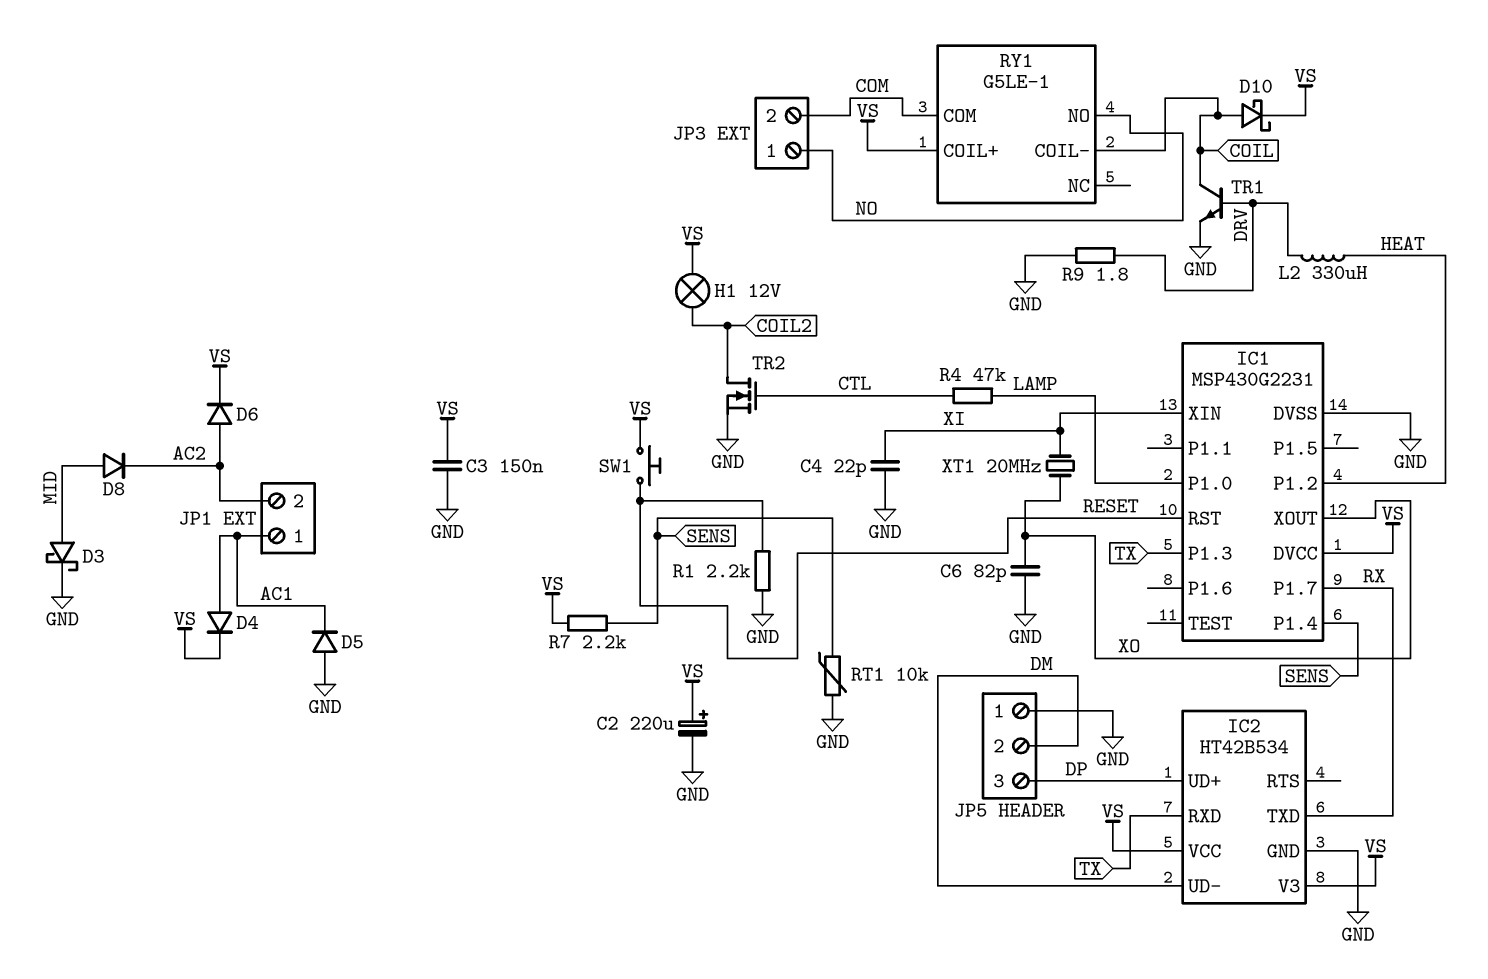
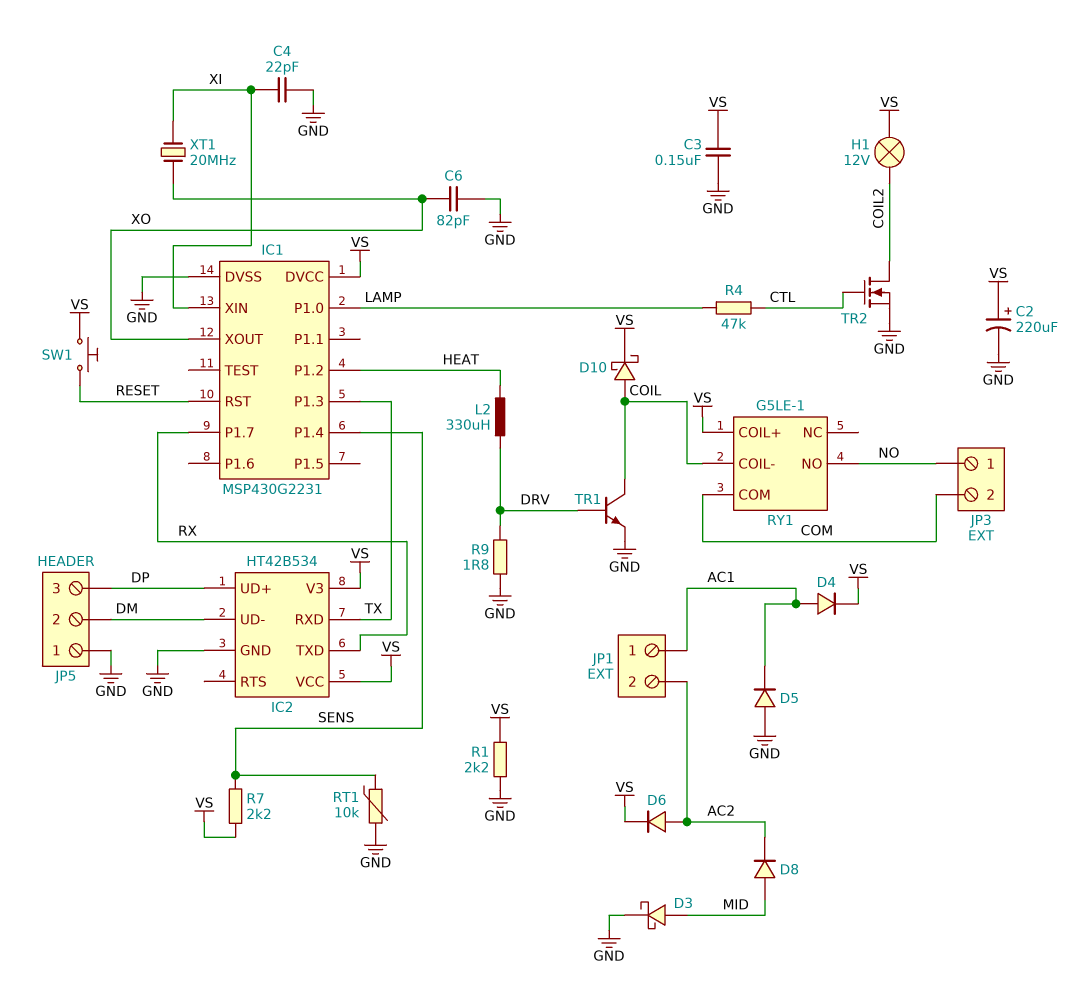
R1: 2.2k (GND, RESET) -> 2.2k (GND, VS)

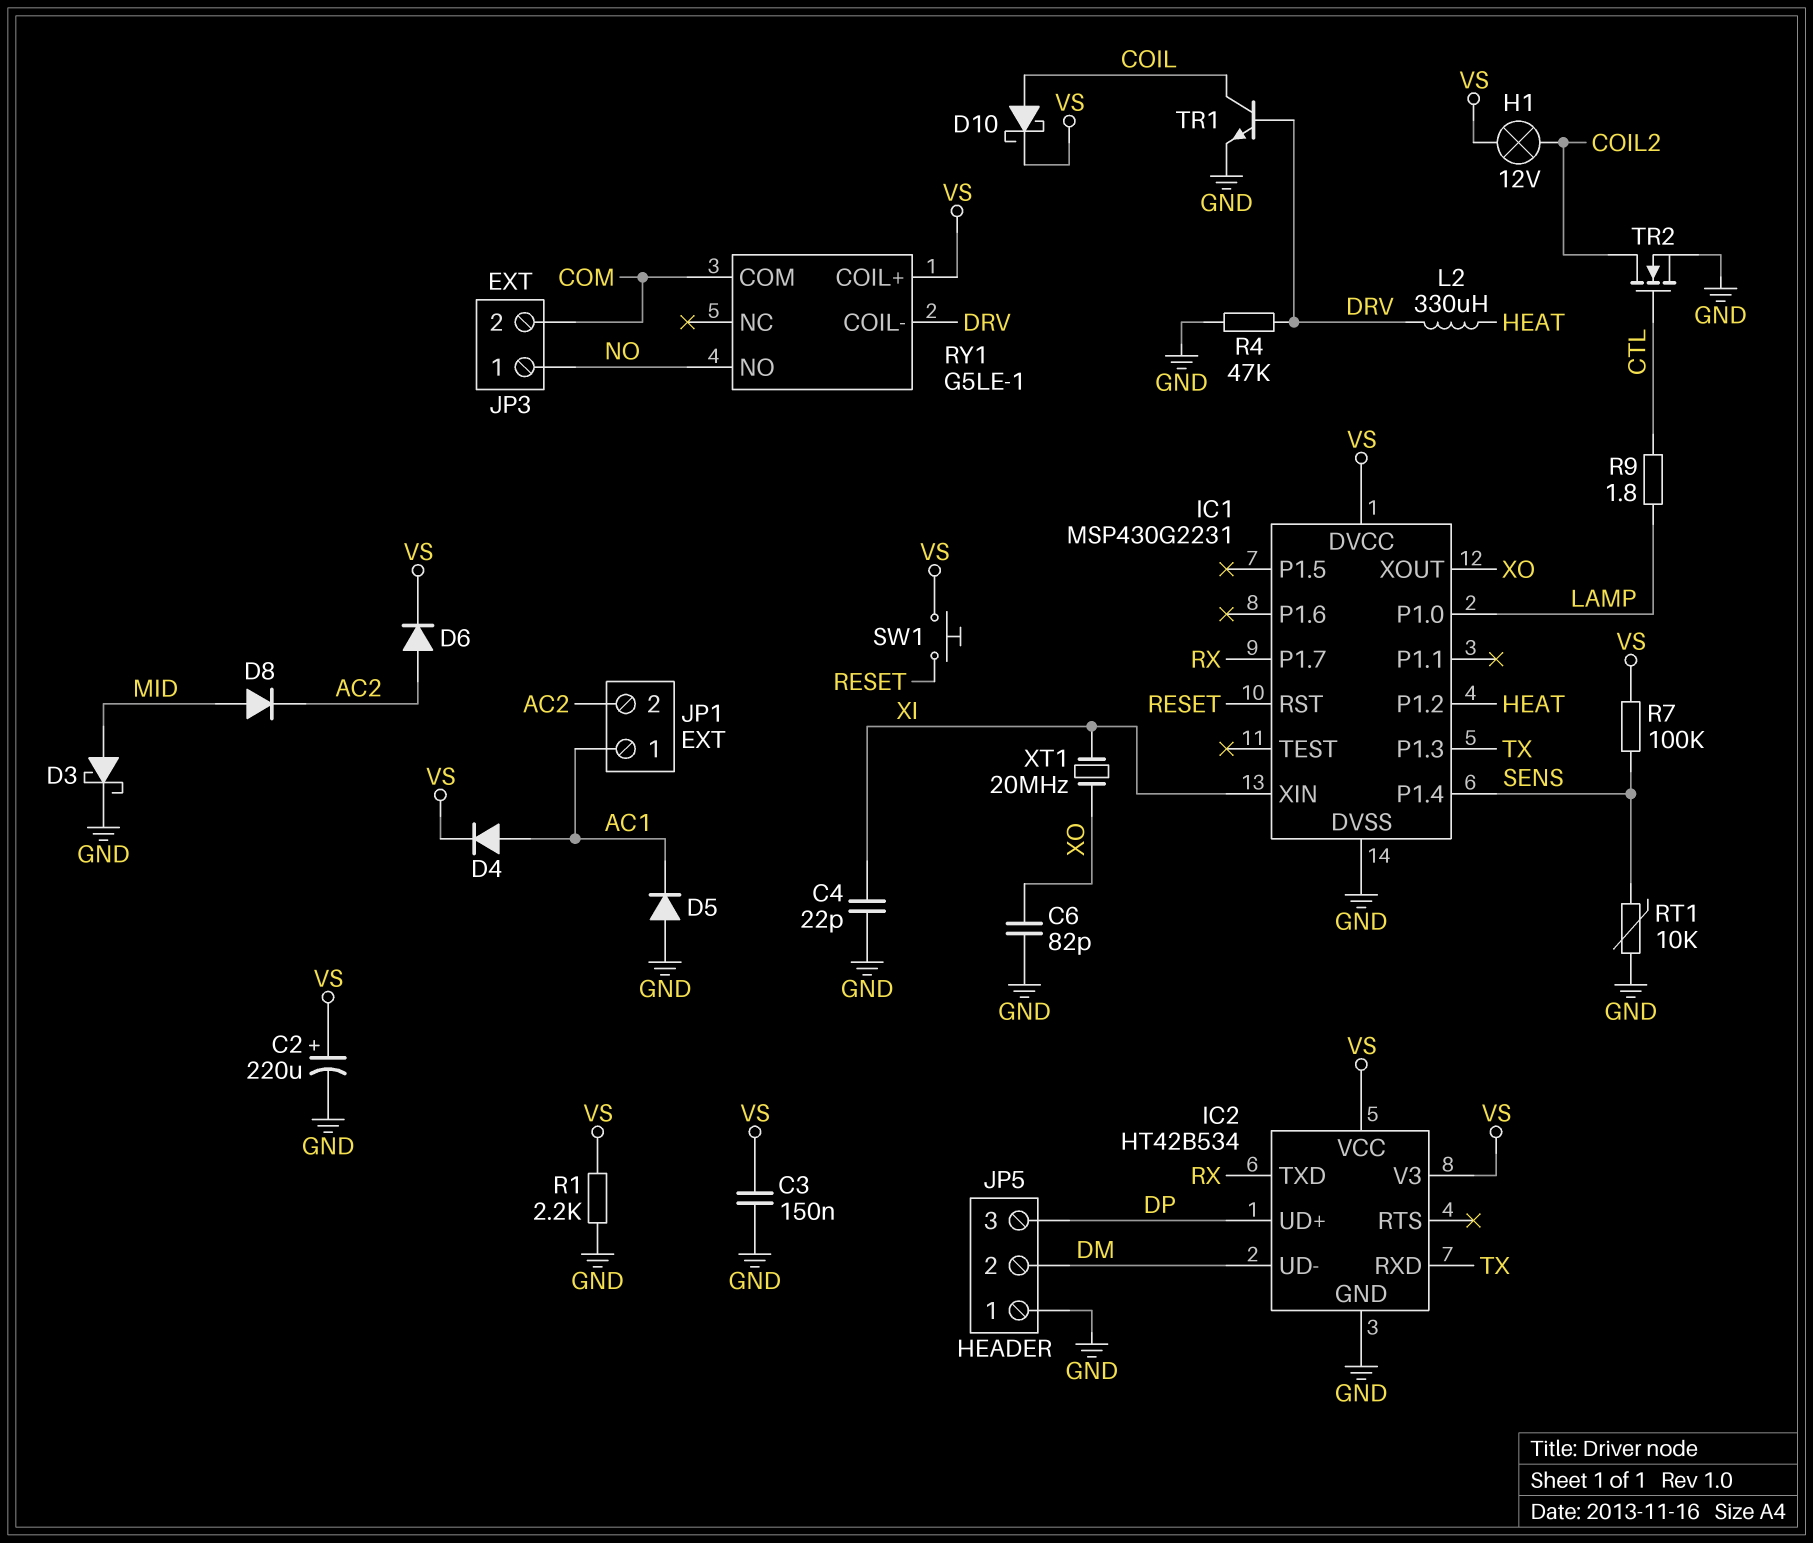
R4: 47k (CTL, LAMP) -> 47k (DRV, GND)
R7: 2.2k (SENS, VS) -> 100k (SENS, VS)
R9: 1.8 (DRV, GND) -> 1.8 (CTL, LAMP)
RY1 pin COIL-: COIL -> DRV

